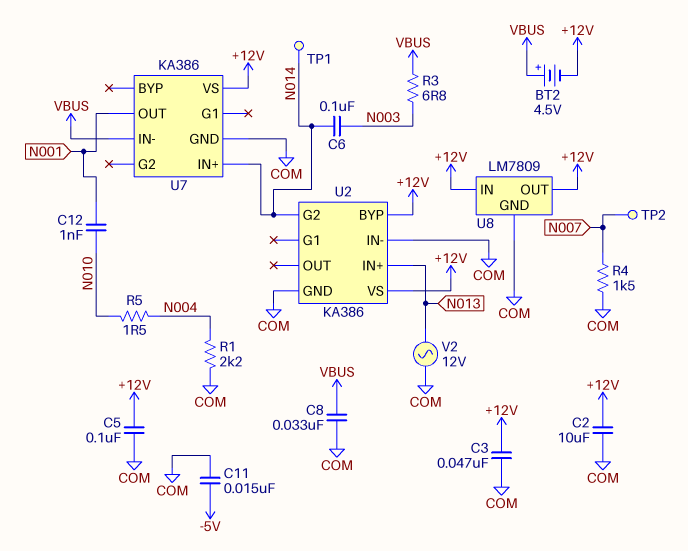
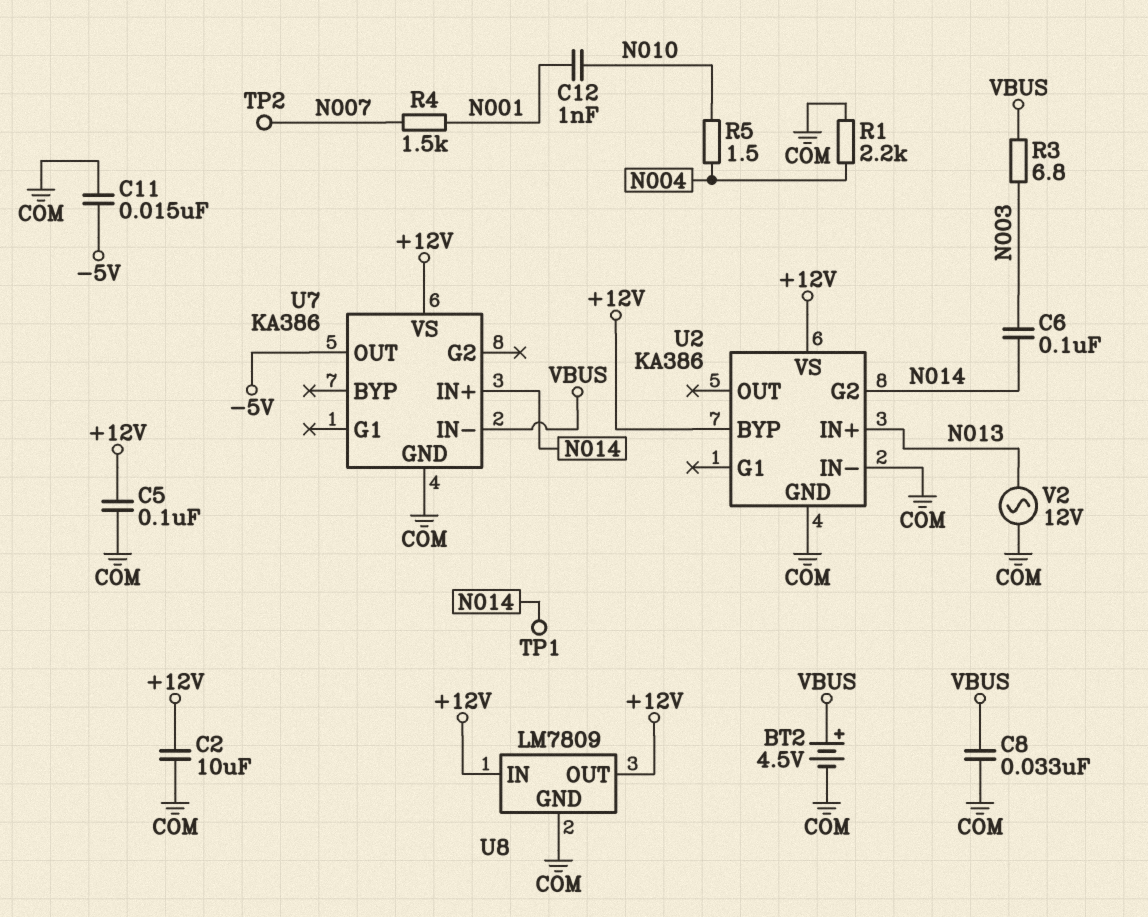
BT2: 4.5V (plus VBUS, minus +12V) -> 4.5V (plus VBUS, minus COM)
C3: 47nF (+12V, COM) -> none
R4: 1.5k (COM, N007) -> 1.5k (N001, N007)
U7 pin OUT: N001 -> -5V

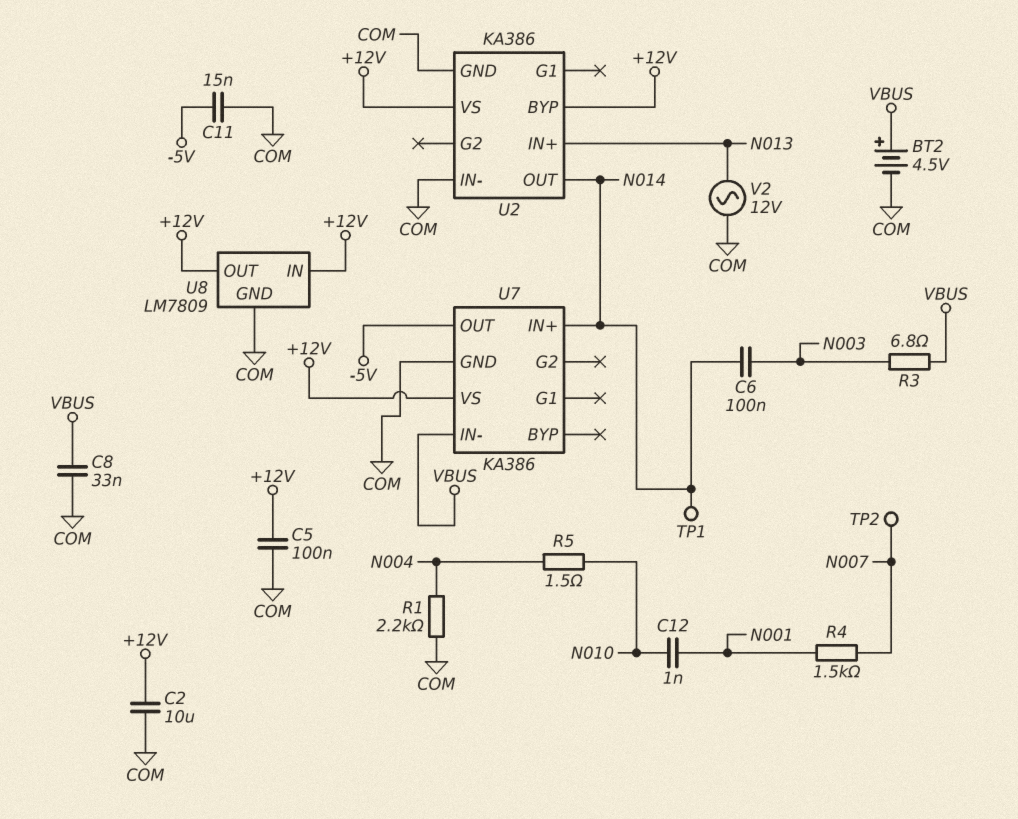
U2 pin G2: N014 -> none
U2 pin OUT: none -> N014

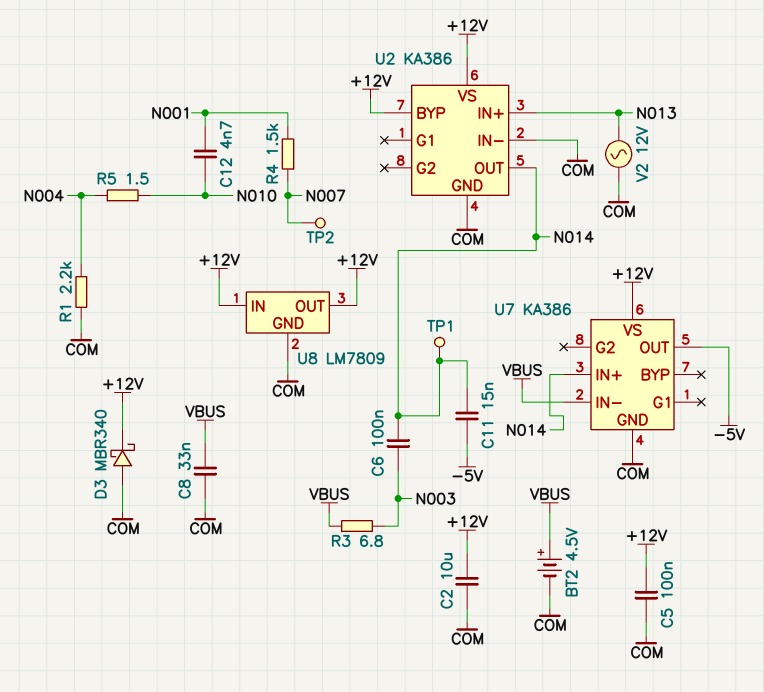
C11: 15nF (-5V, COM) -> 15nF (-5V, N014)
C12: 1nF (N001, N010) -> 4.7nF (N001, N010)
D3: none -> schottky MBR340 (A COM, K +12V)

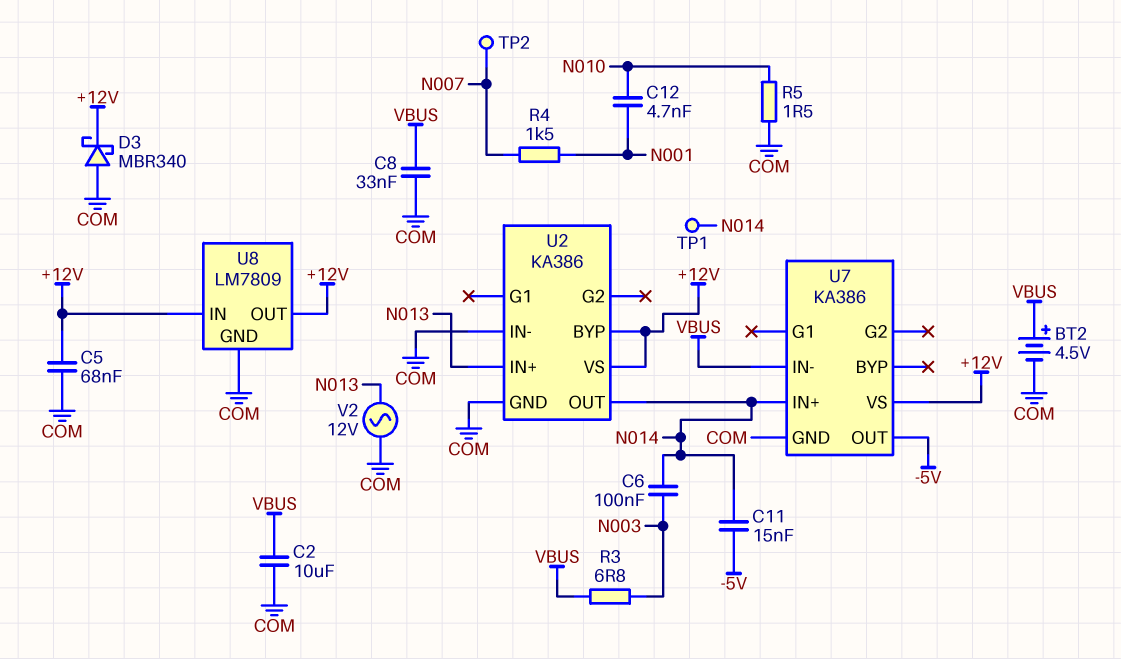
C2: 10uF (+12V, COM) -> 10uF (COM, VBUS)
C5: 100nF (+12V, COM) -> 68nF (+12V, COM)
R1: 2.2k (COM, N004) -> none
R5: 1.5 (N004, N010) -> 1.5 (COM, N010)

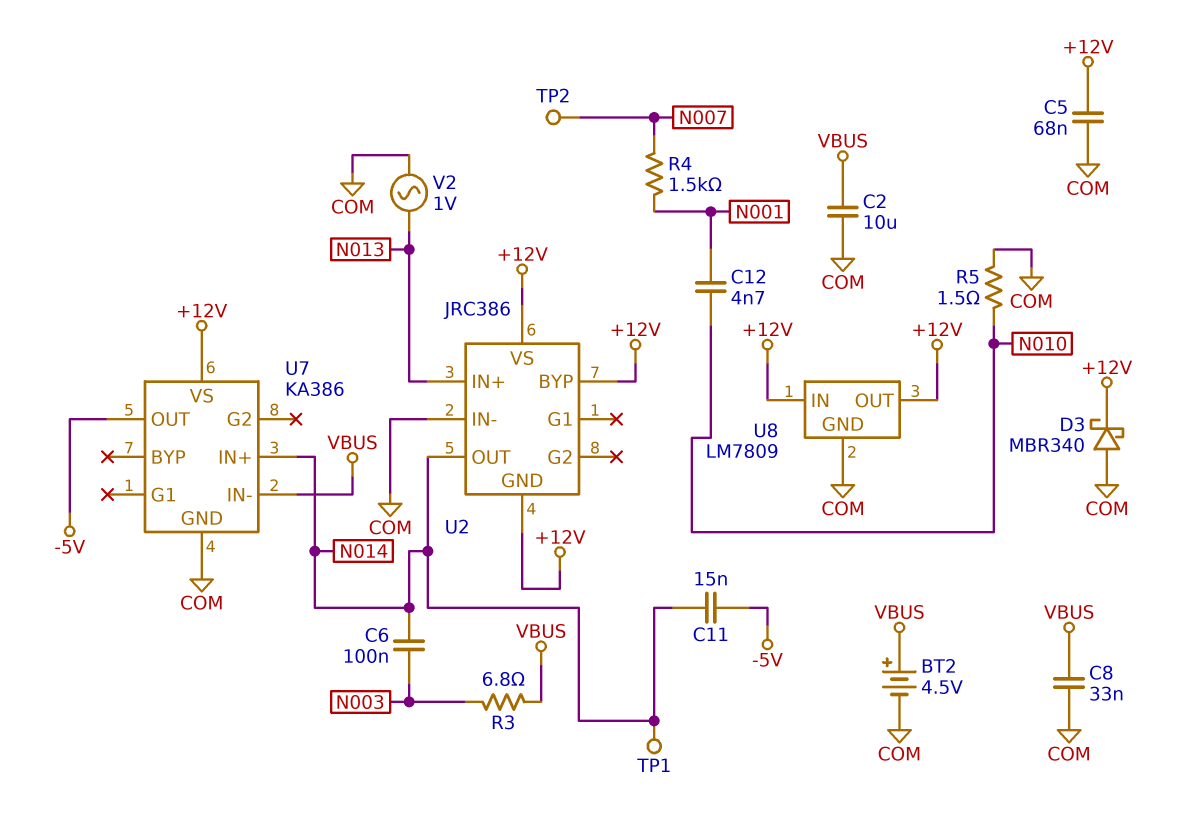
U2: KA386 -> JRC386
U2 pin GND: COM -> +12V
V2: AC 12V (COM, N013) -> AC 1V (COM, N013)

